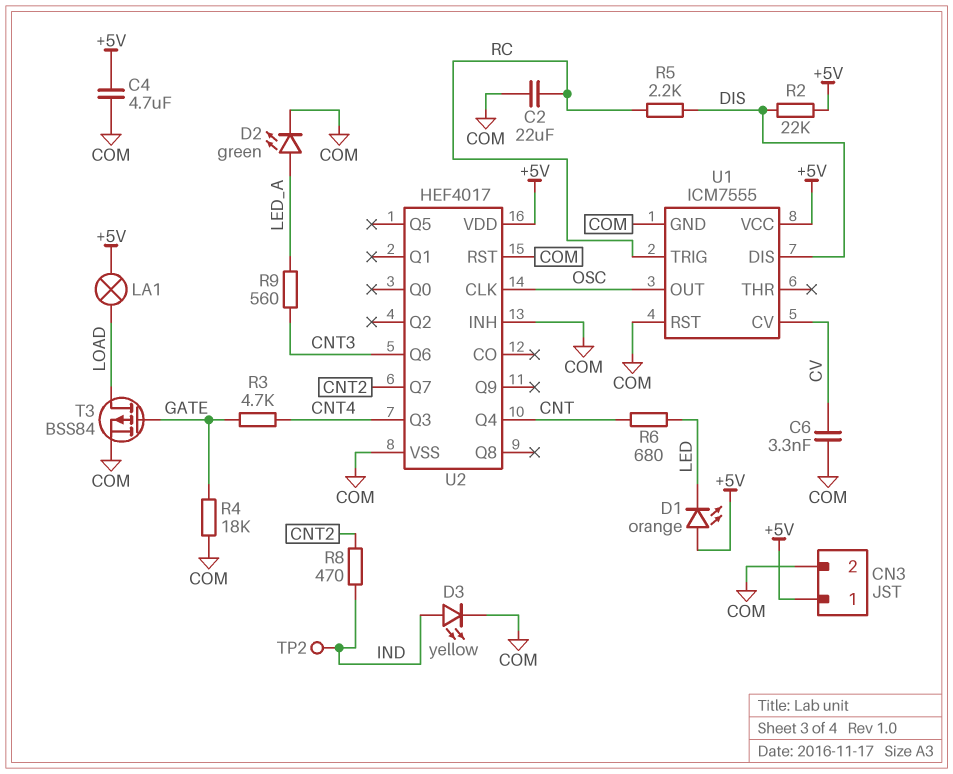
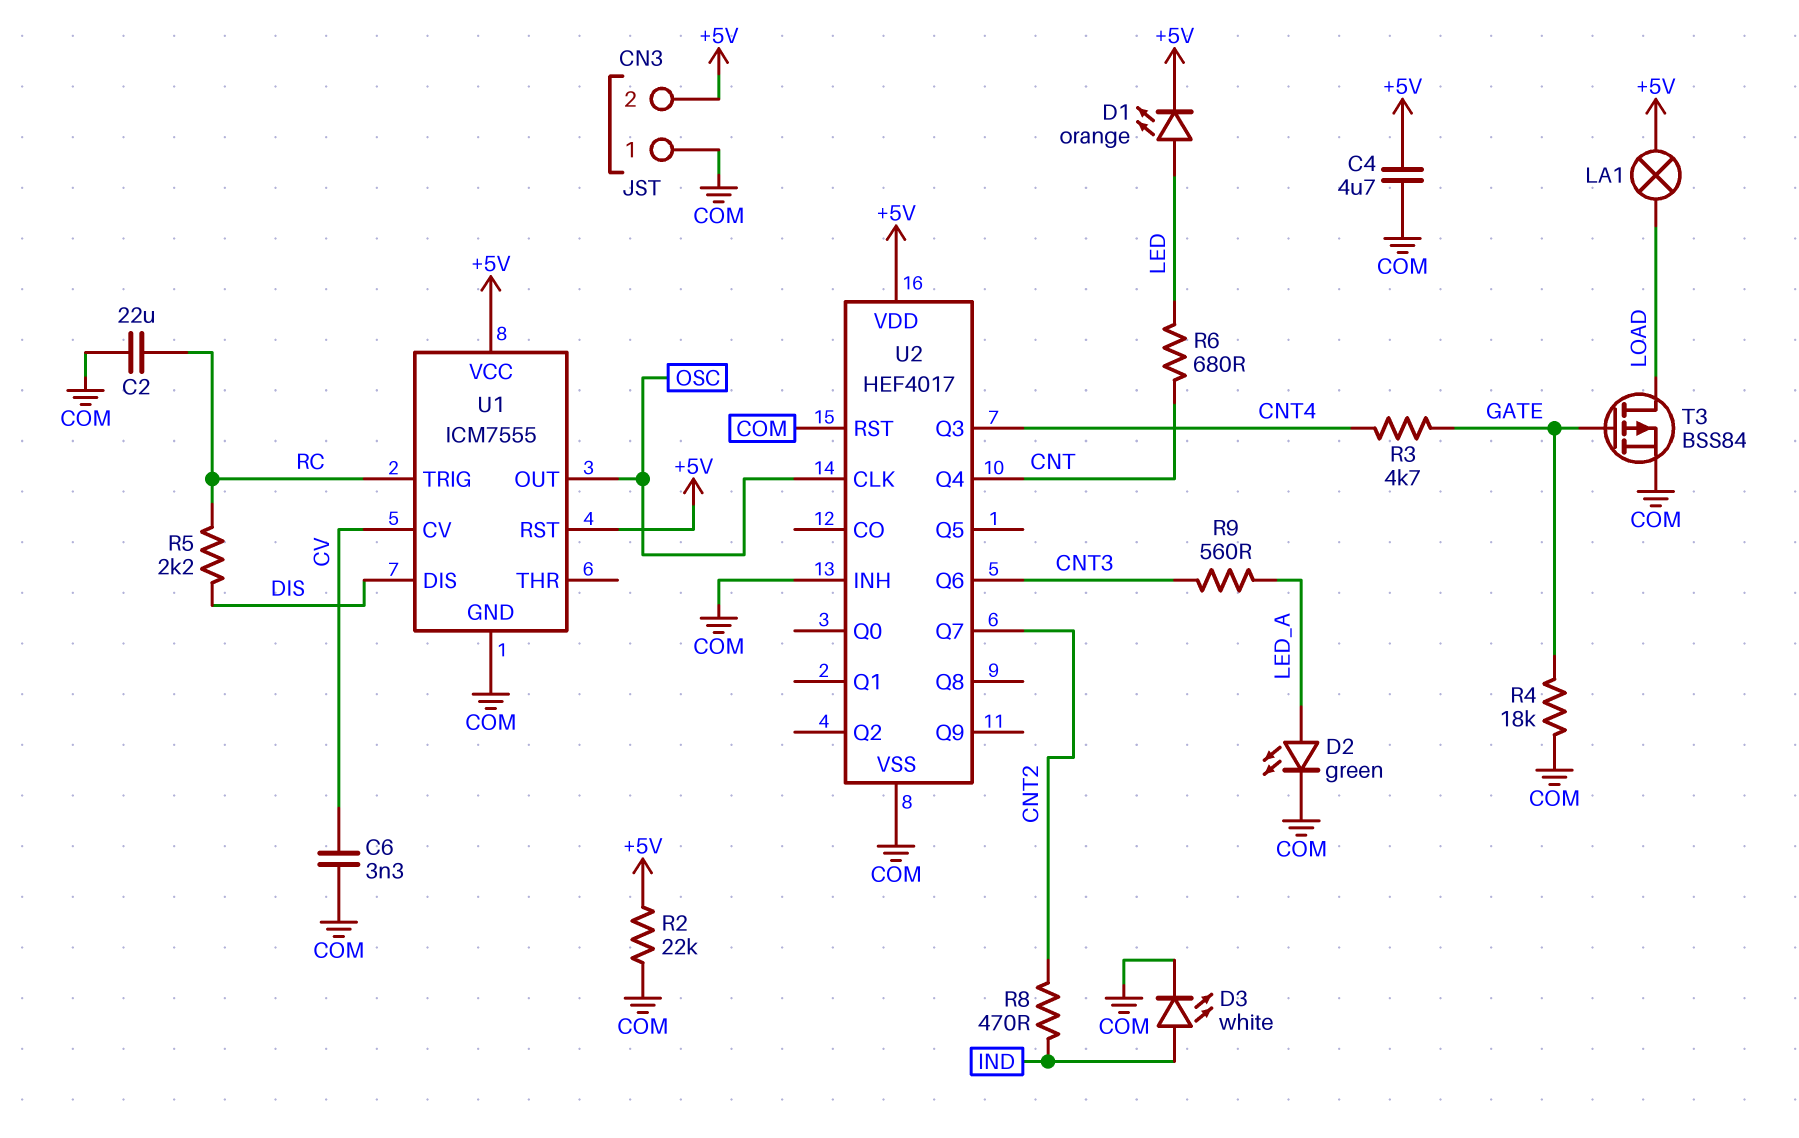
CN3 pin 1: +5V -> COM
CN3 pin 2: COM -> +5V
D1: LED orange (A +5V, K LED) -> LED orange (A LED, K +5V)
D3: LED yellow (A IND, K COM) -> LED white (A IND, K COM)
R2: 22k (+5V, DIS) -> 22k (+5V, COM)
TP2: test point (IND) -> none
U1 pin RST: COM -> +5V

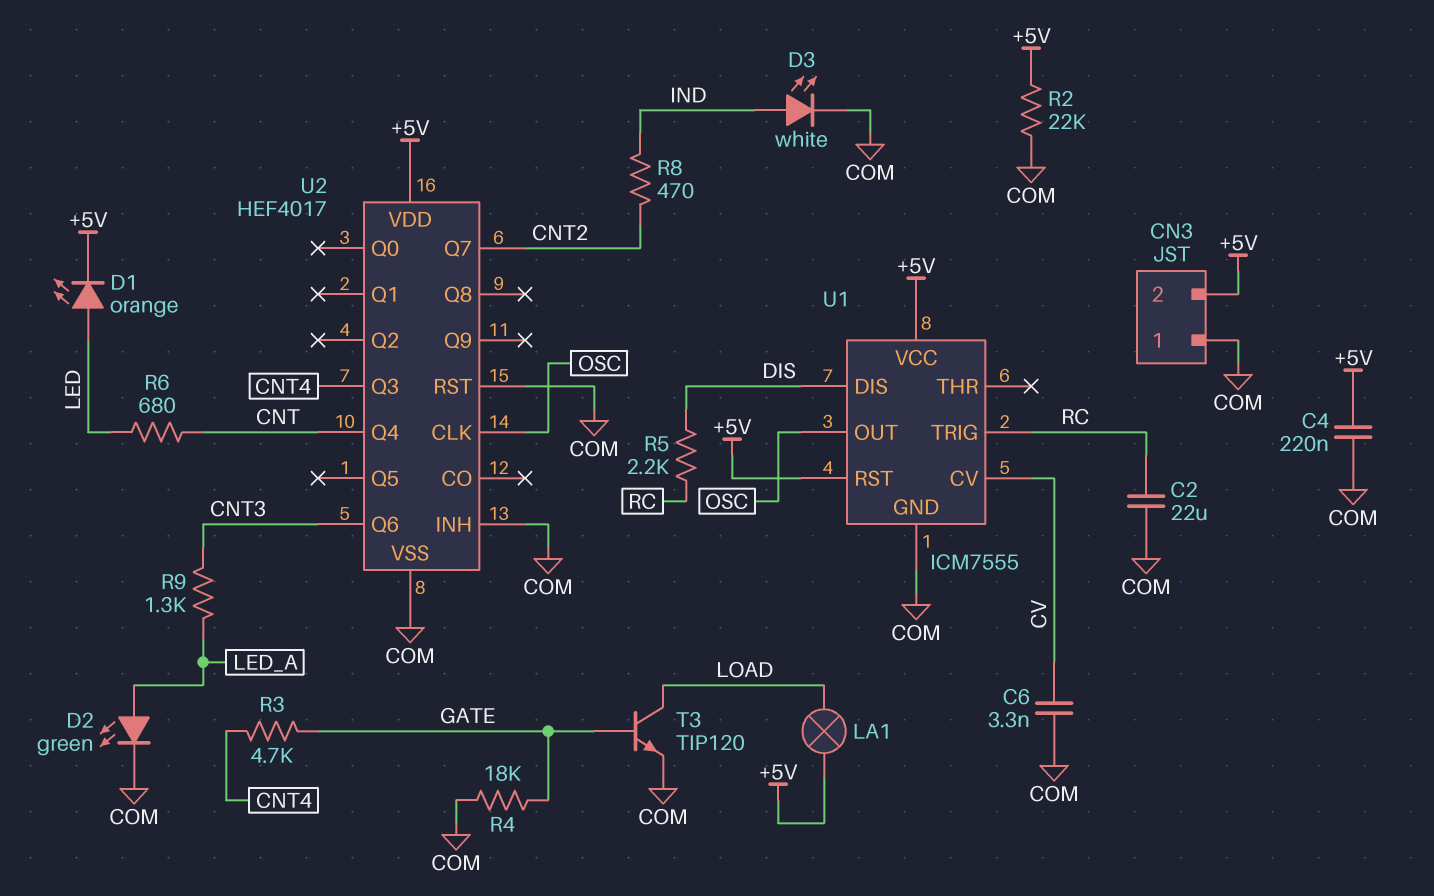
C4: 4.7uF (+5V, COM) -> 220nF (+5V, COM)
R9: 560 (CNT3, LED_A) -> 1.3k (CNT3, LED_A)
T3: PMOS BSS84 (G GATE, D LOAD, S COM) -> NPN TIP120 (B GATE, C LOAD, E COM)

